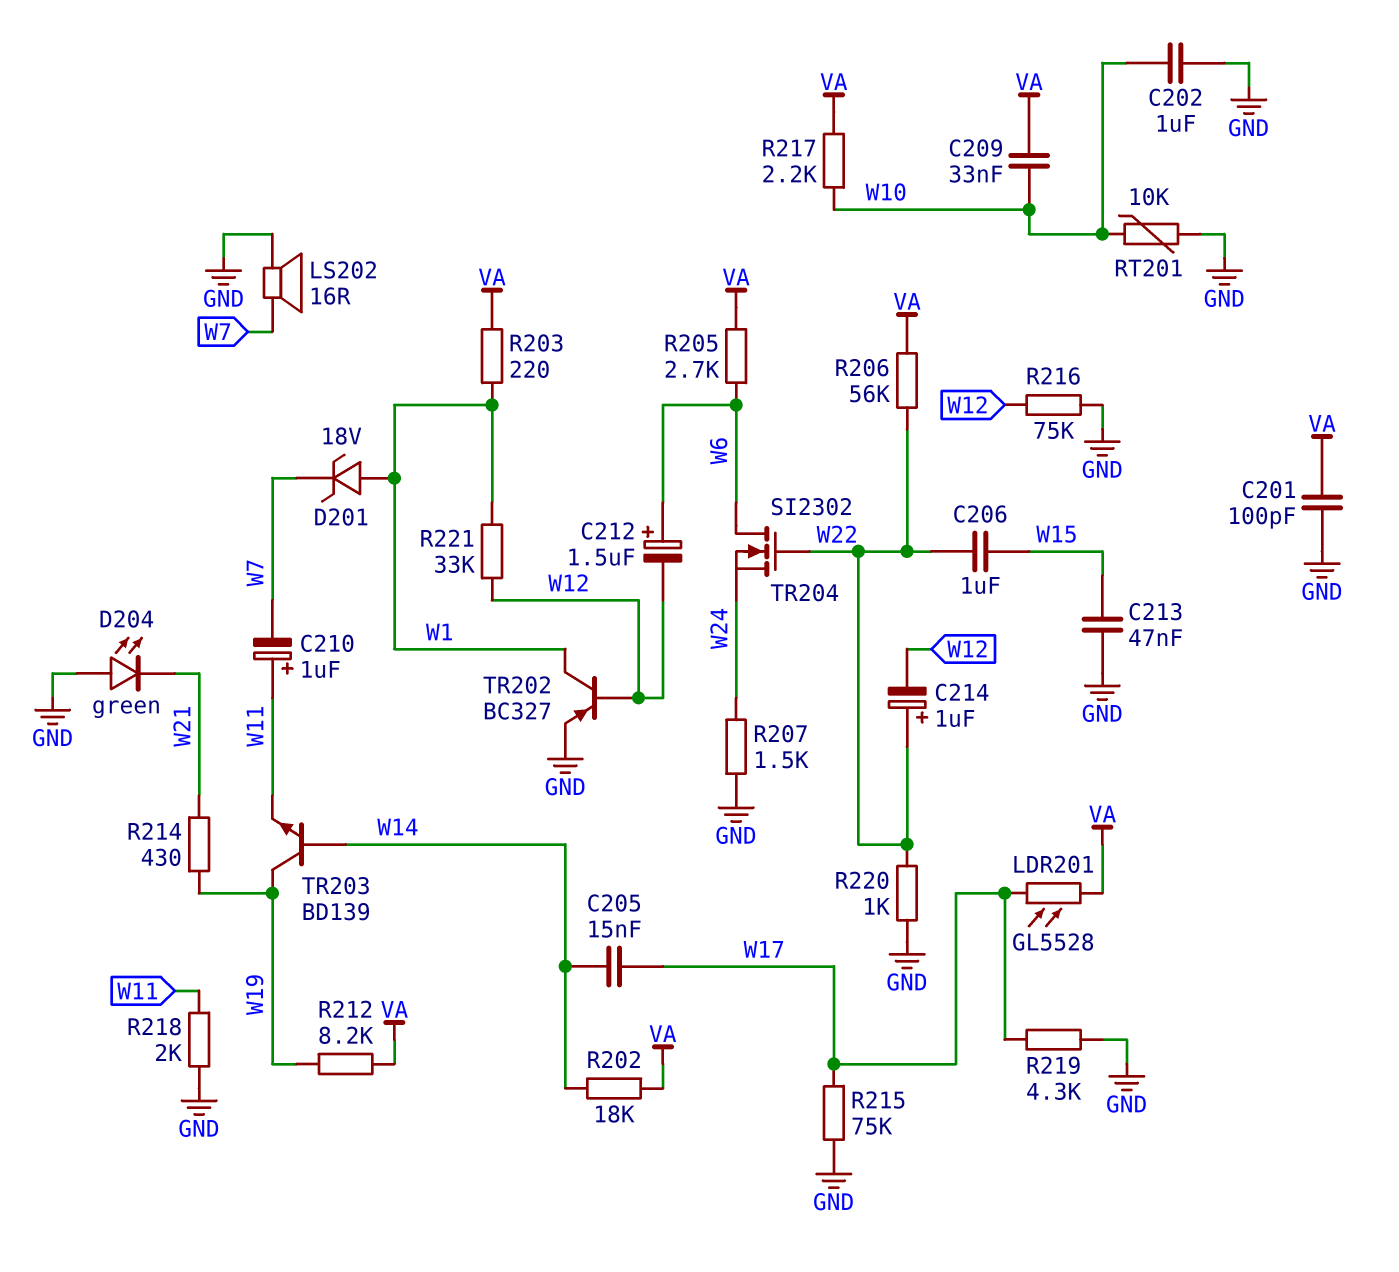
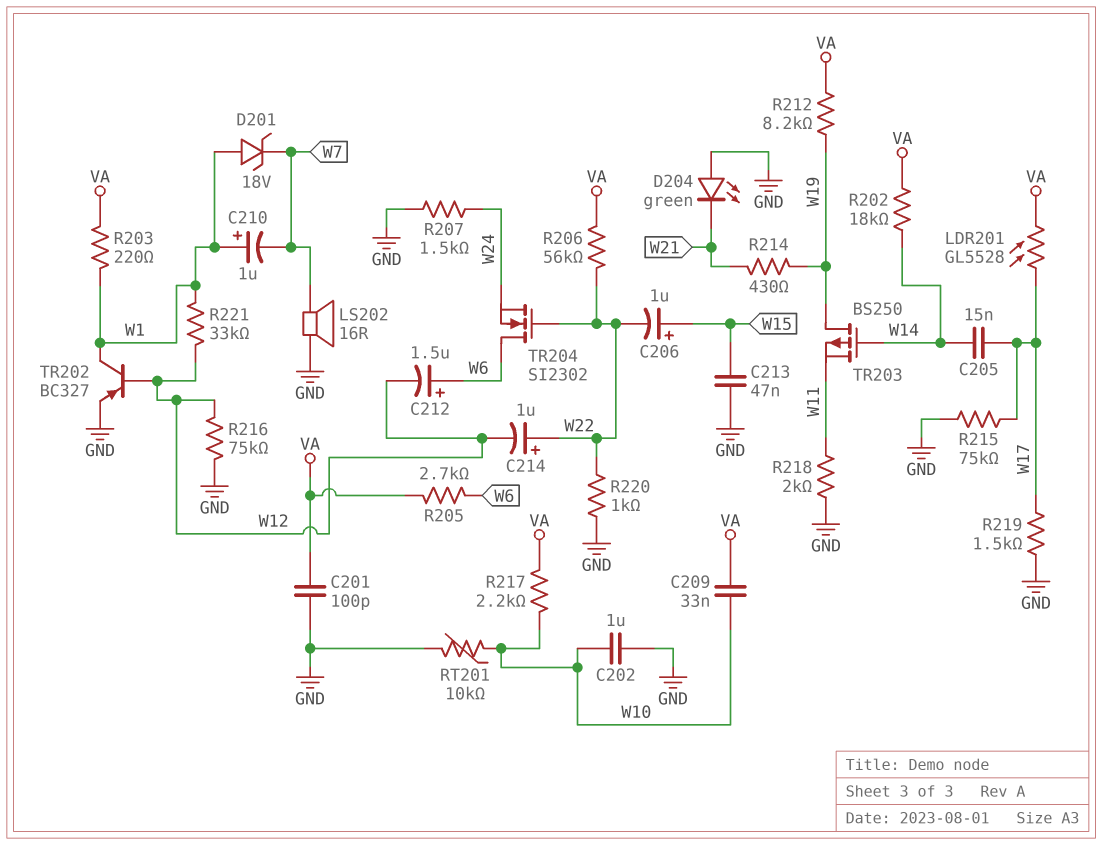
C206: 1uF (W15, W22) -> 1uF (plus W15, minus W22)
C210: 1uF (plus W11, minus W7) -> 1uF (plus W1, minus W7)
R219: 4.3k (GND, W17) -> 1.5k (GND, W17)
TR203: NPN BD139 (B W14, C W19, E W11) -> PMOS BS250 (G W14, D W19, S W11)

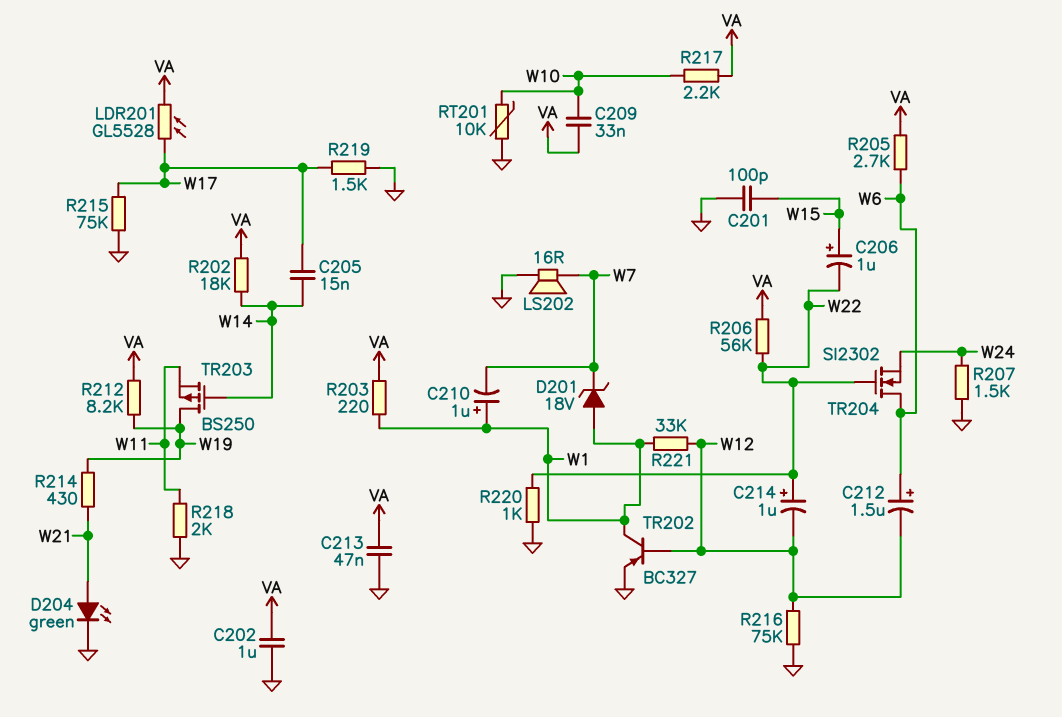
C201: 100pF (GND, VA) -> 100pF (GND, W15)
C202: 1uF (GND, W10) -> 1uF (GND, VA)
C213: 47nF (GND, W15) -> 47nF (GND, VA)
D204: LED green (A GND, K W21) -> LED green (A W21, K GND)

